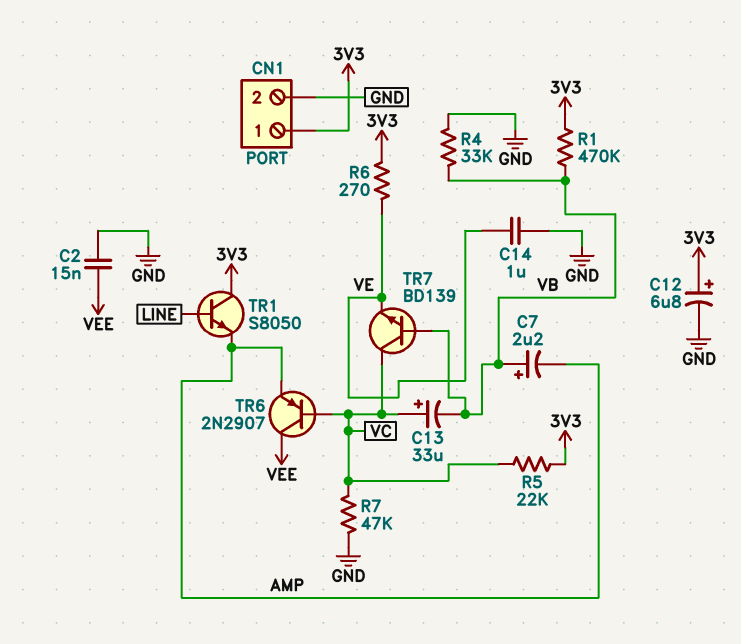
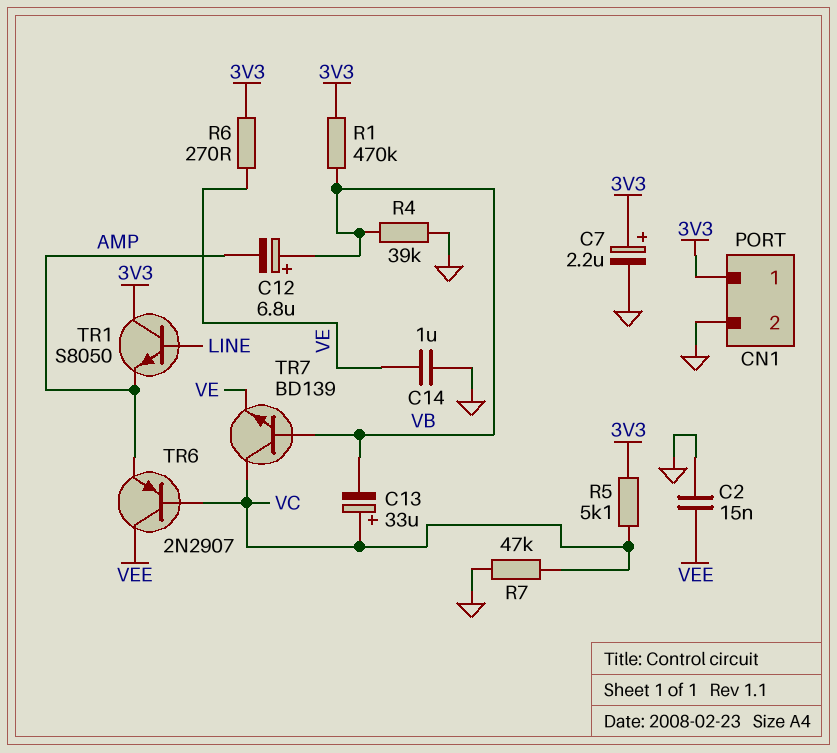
C7: 2.2uF (plus VB, minus AMP) -> 2.2uF (plus 3V3, minus GND)
C12: 6.8uF (plus 3V3, minus GND) -> 6.8uF (plus VB, minus AMP)
R4: 33k (GND, VB) -> 39k (GND, VB)
R5: 22k (3V3, VC) -> 5.1k (3V3, VC)

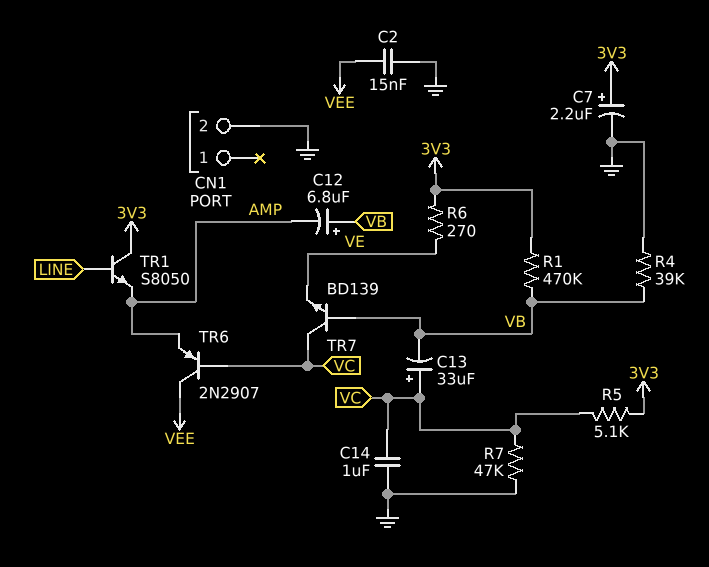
C14: 1uF (GND, VE) -> 1uF (GND, VC)
CN1 pin 1: 3V3 -> none

